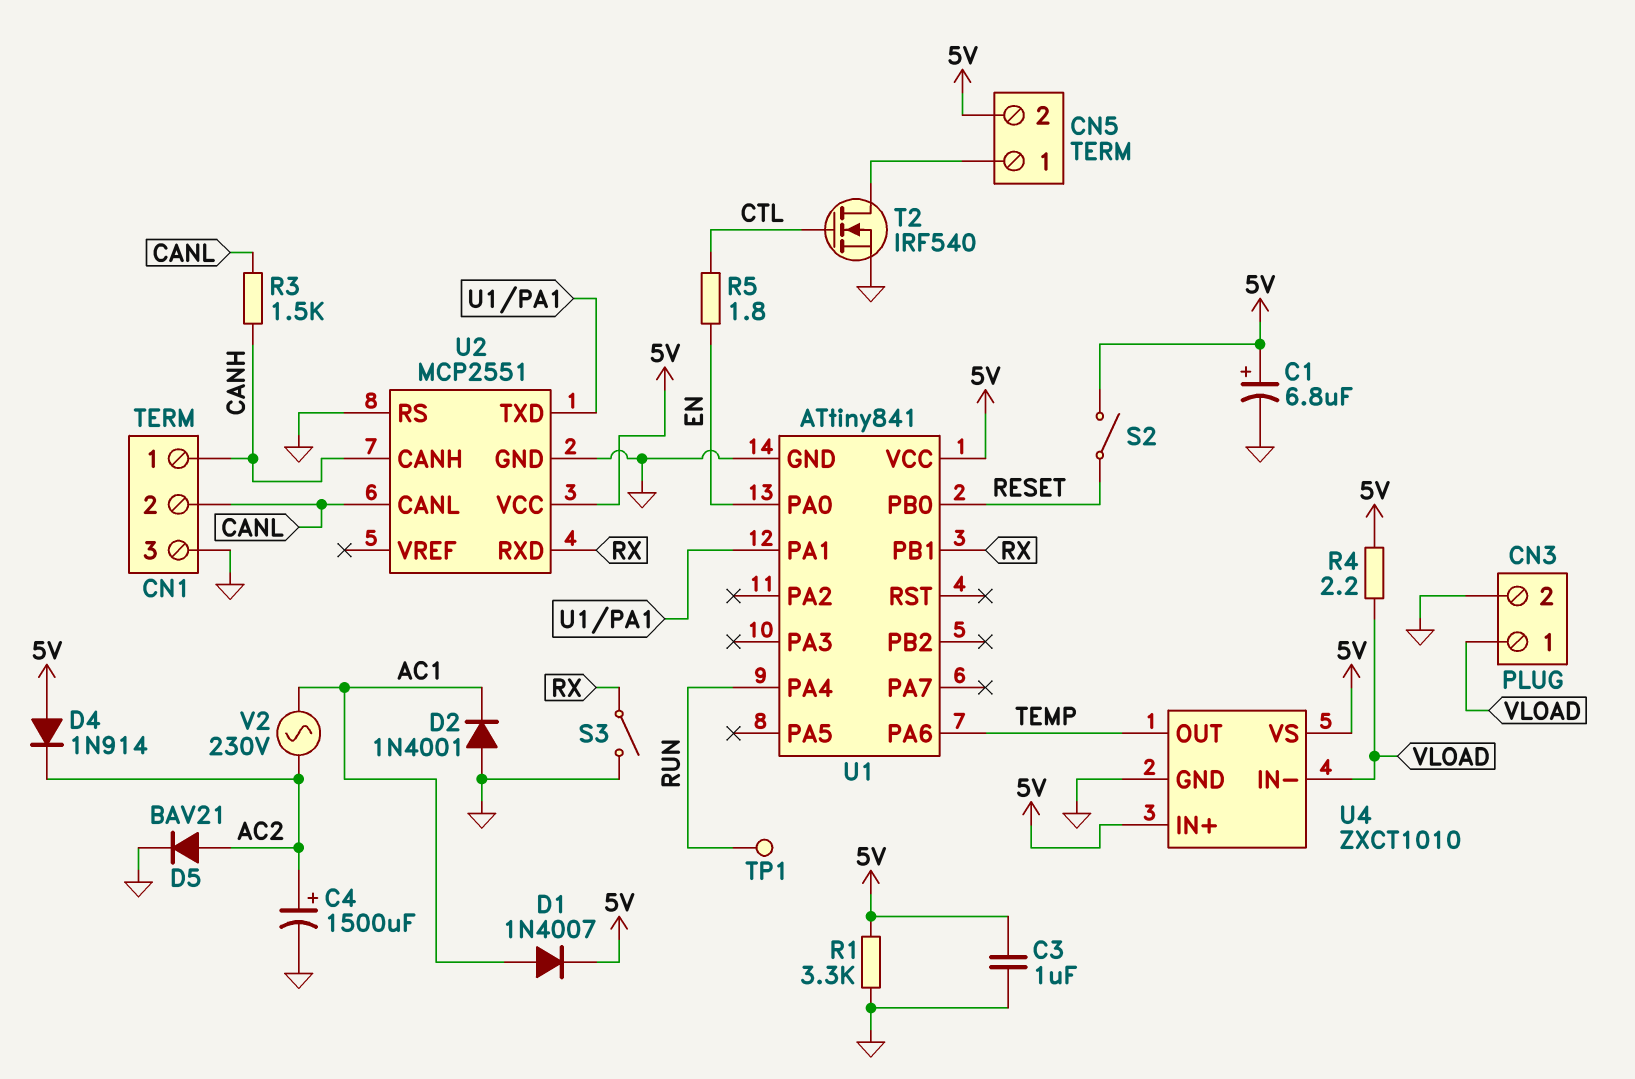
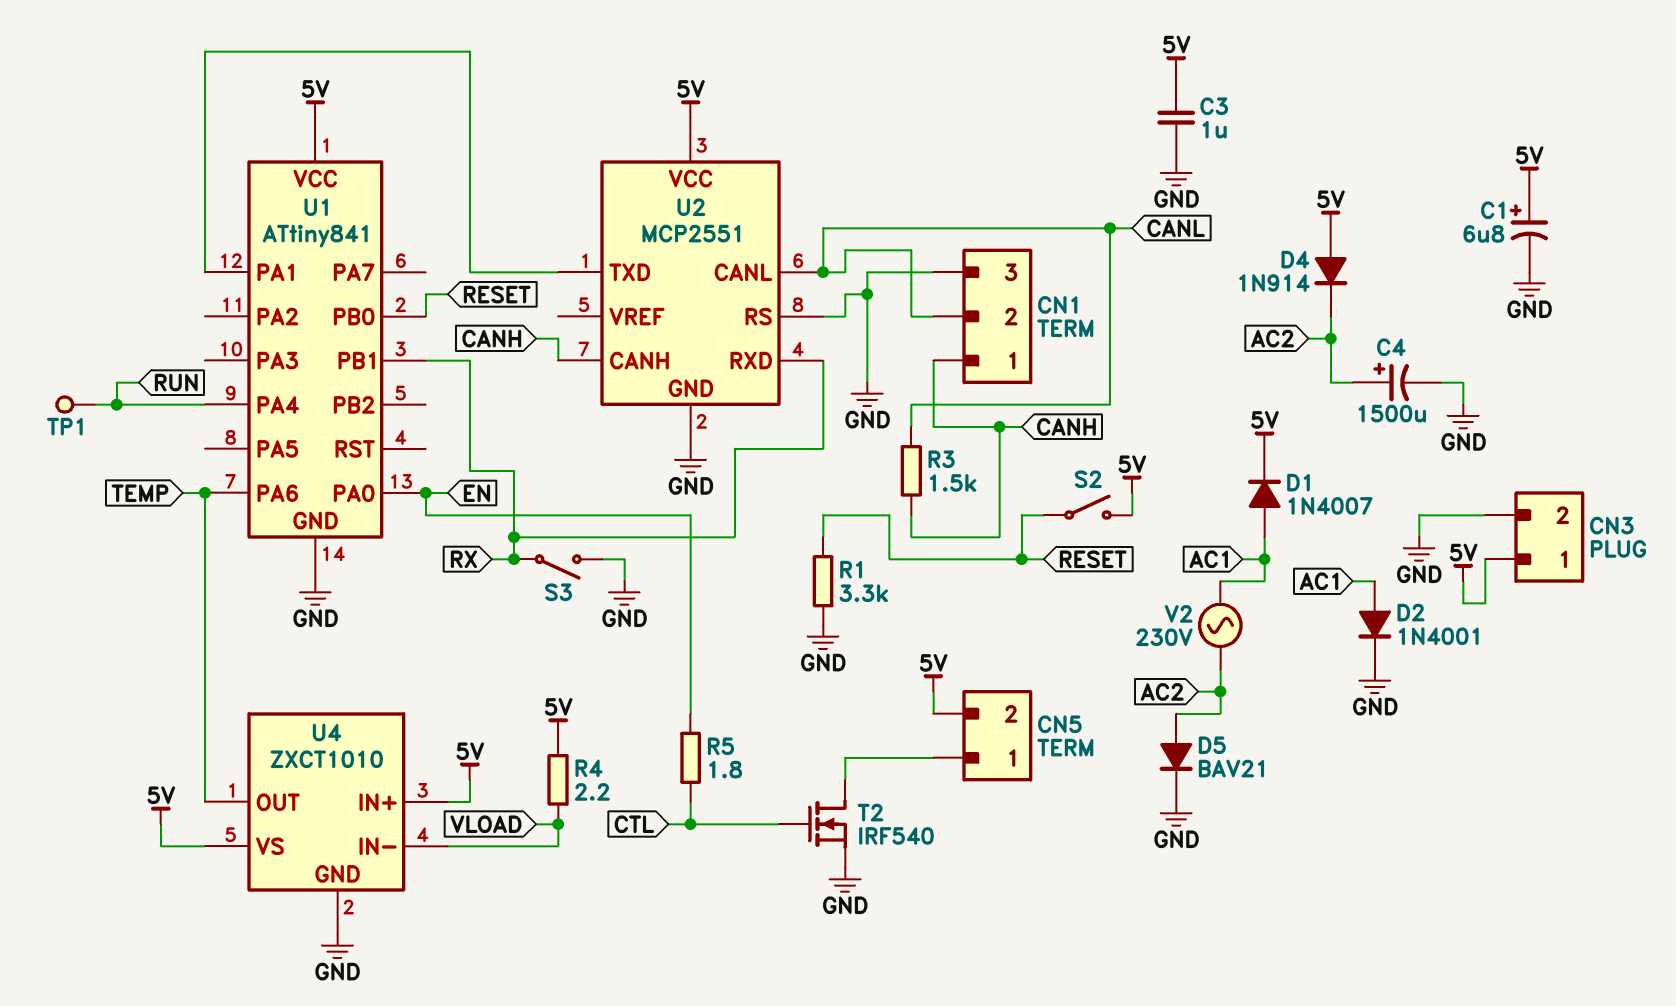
CN3 pin 1: VLOAD -> 5V
D2: diode 1N4001 (A GND, K AC1) -> diode 1N4001 (A AC1, K GND)
R1: 3.3k (5V, GND) -> 3.3k (GND, RESET)

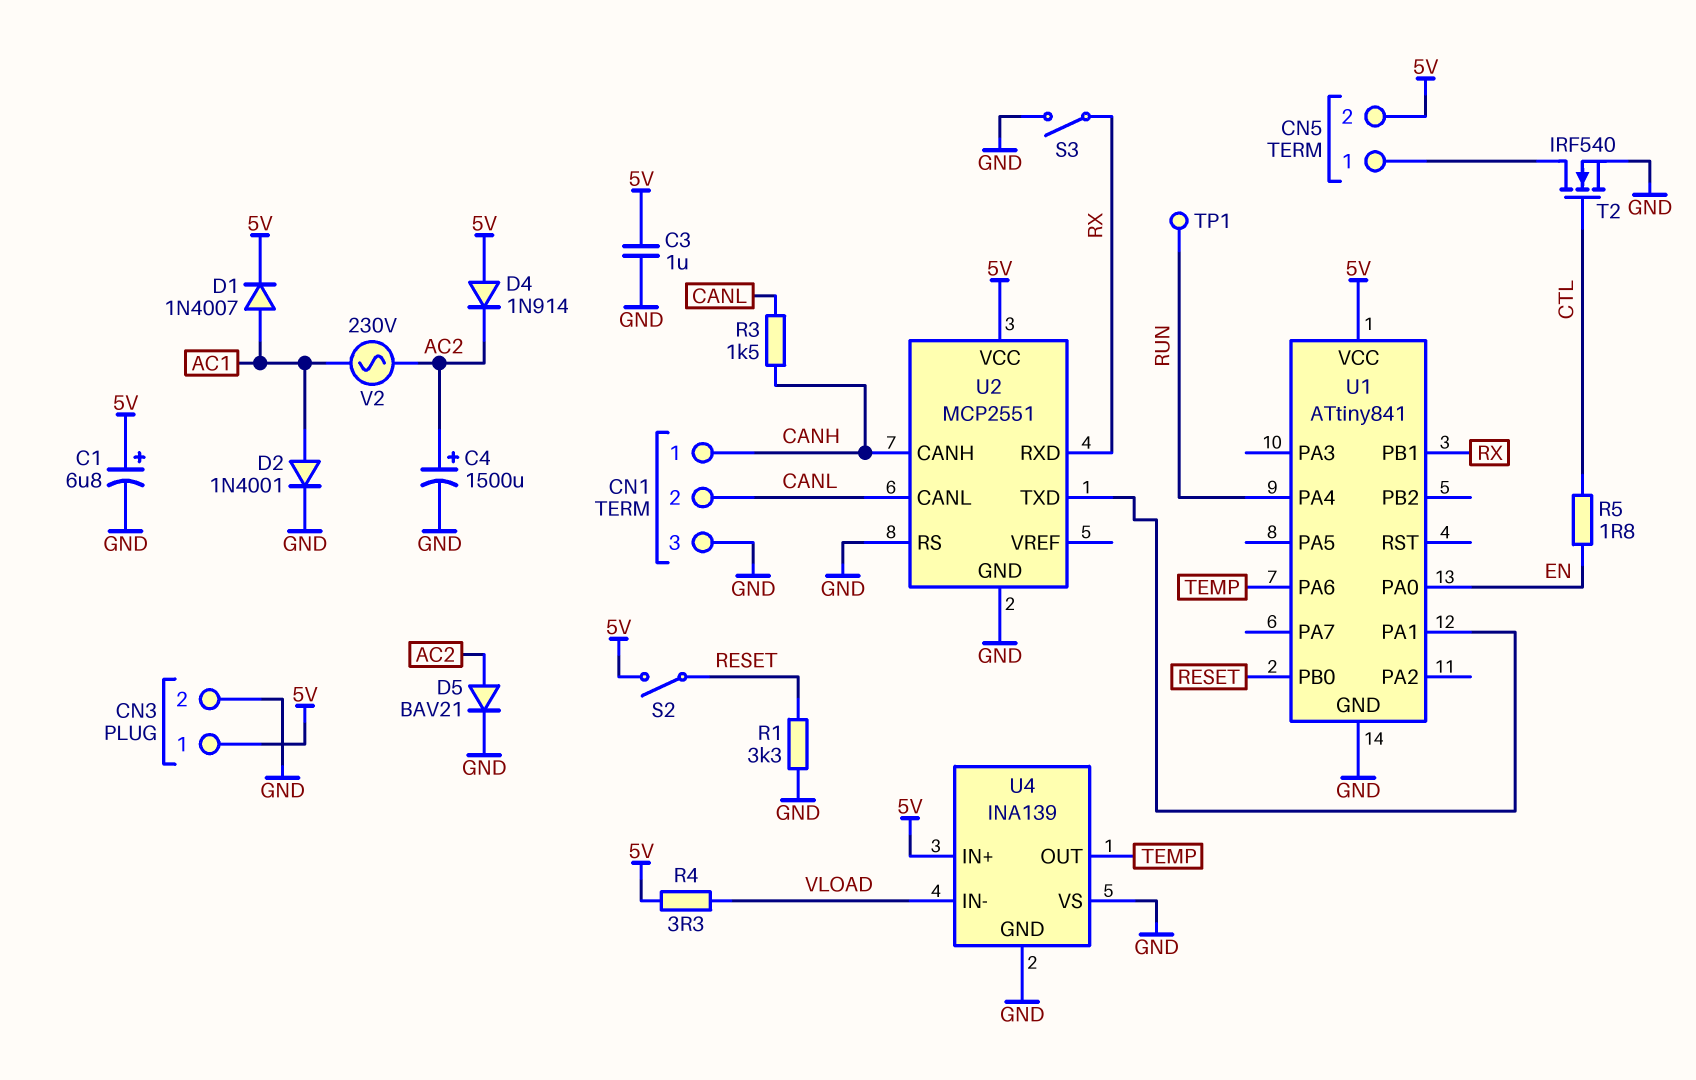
R4: 2.2 (5V, VLOAD) -> 3.3 (5V, VLOAD)
U4: ZXCT1010 -> INA139
U4 pin VS: 5V -> GND

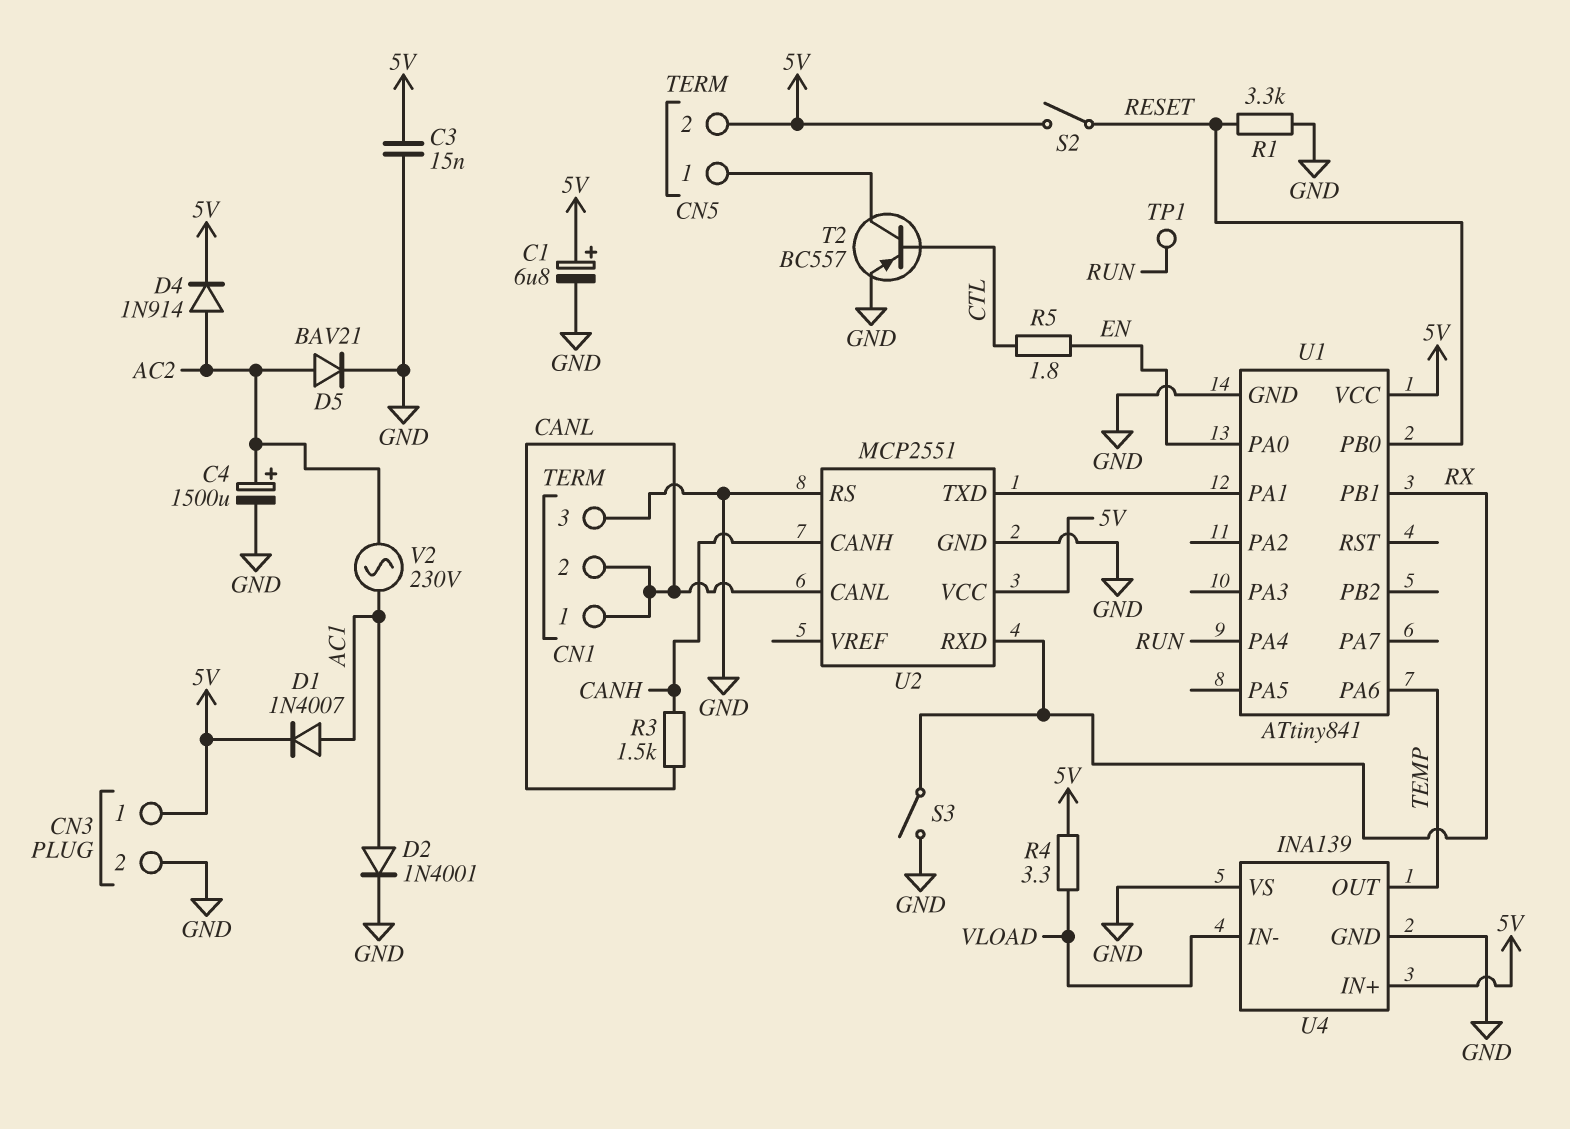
C3: 1uF (5V, GND) -> 15nF (5V, GND)
CN1 pin 1: CANH -> CANL
D4: diode 1N914 (A 5V, K AC2) -> diode 1N914 (A AC2, K 5V)
T2: NMOS IRF540 (G CTL, D CN5/1, S GND) -> PNP BC557 (B CTL, C CN5/1, E GND)

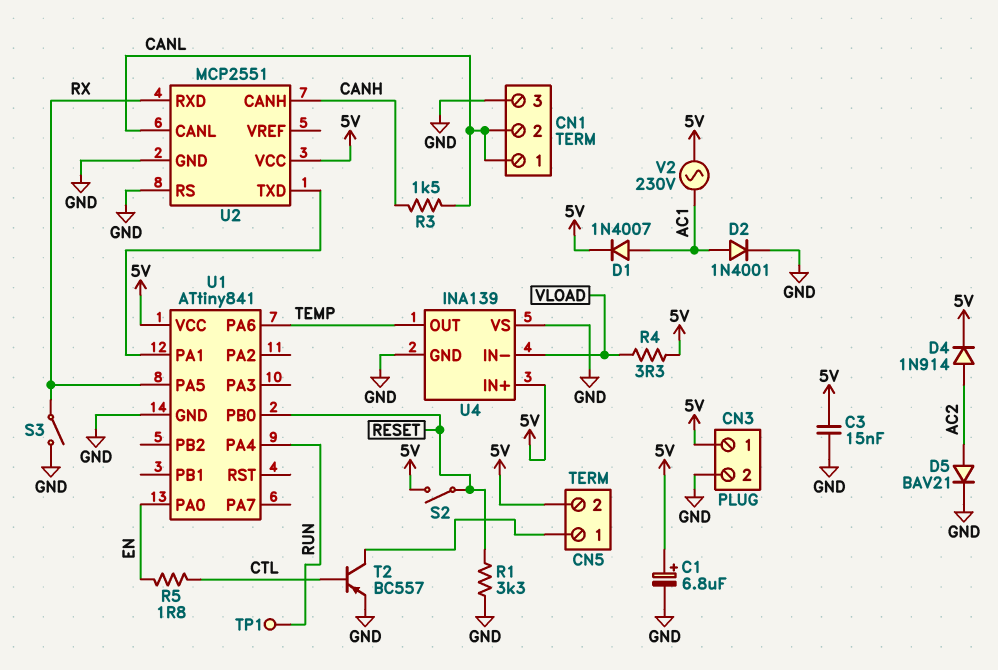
C4: 1500uF (plus AC2, minus GND) -> none
U1 pin PA5: none -> RX
U1 pin PB1: RX -> none
V2: AC 230V (AC1, AC2) -> AC 230V (5V, AC1)

